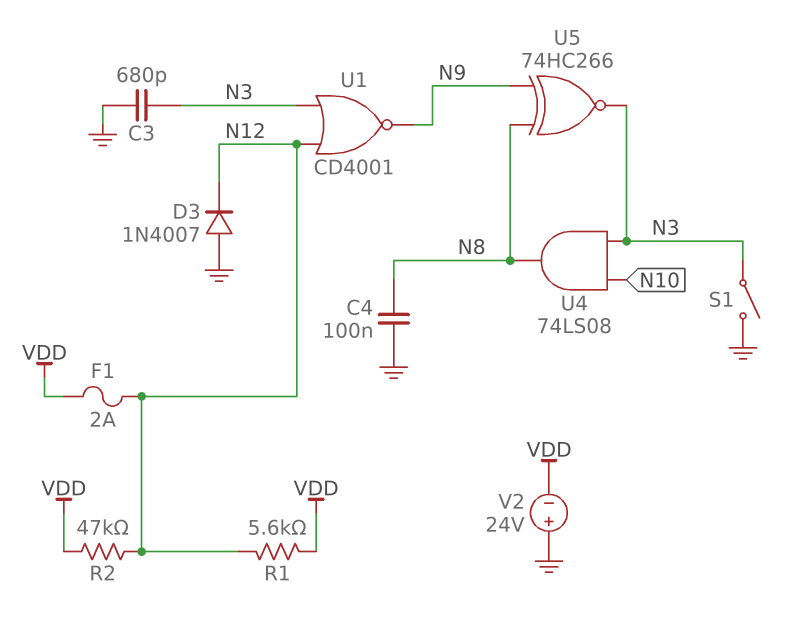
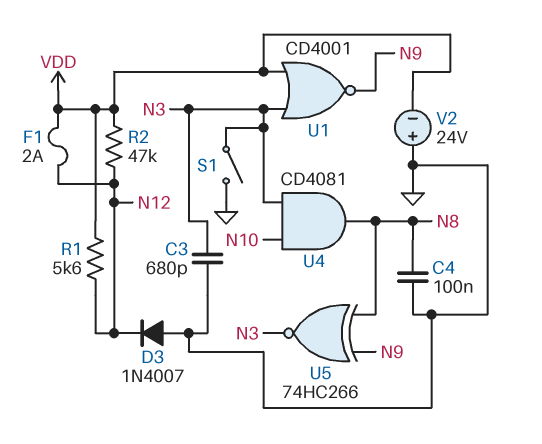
U1: NOR CD4001 (in N3, in N12, out N9) -> NOR CD4001 (in N3, in VDD, out N9)
U4: AND 74LS08 (in N3, in N10, out N8) -> AND CD4081 (in N3, in N10, out N8)

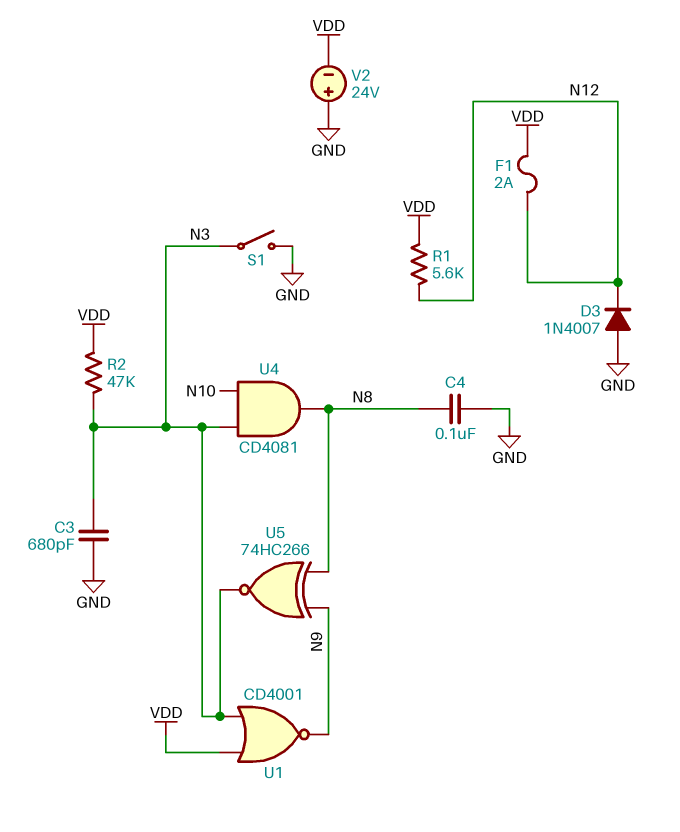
R2: 47k (N12, VDD) -> 47k (N3, VDD)

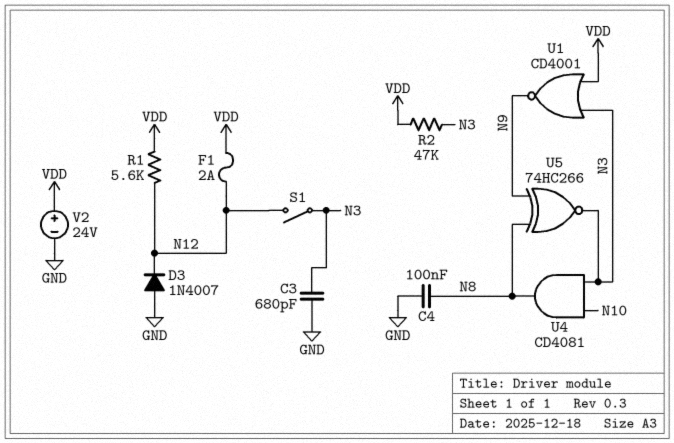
S1: switch (GND, N3) -> switch (N3, N12)
V2: 24V (plus GND, minus VDD) -> 24V (plus VDD, minus GND)

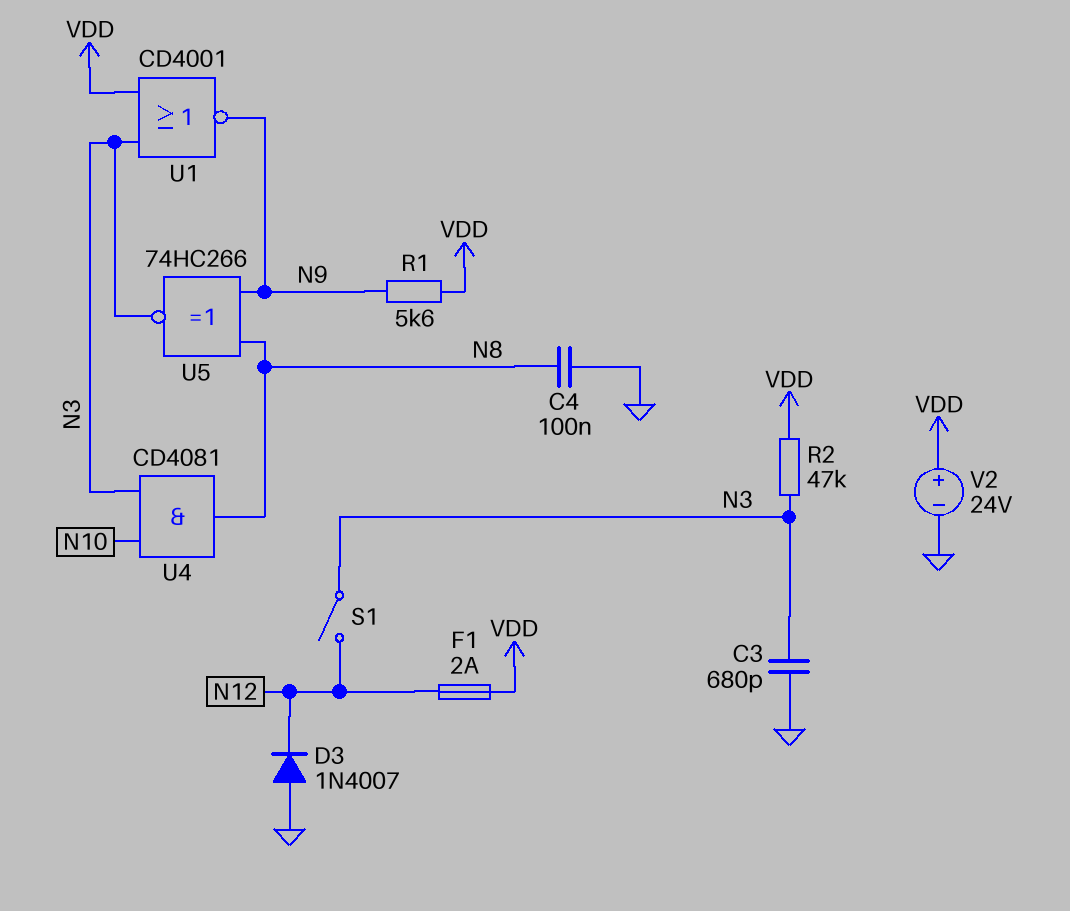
R1: 5.6k (N12, VDD) -> 5.6k (N9, VDD)

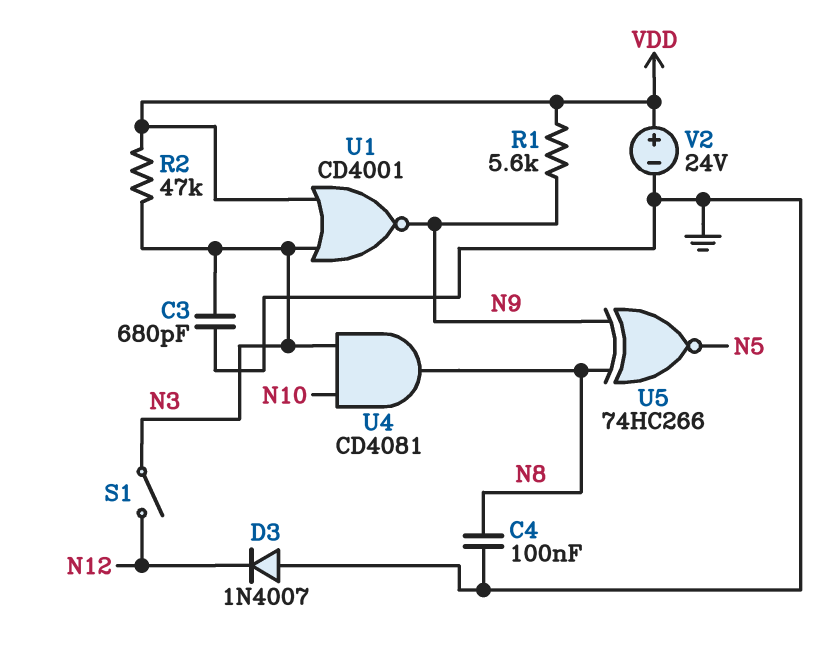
F1: 2A (N12, VDD) -> none
U5: XNOR 74HC266 (in N8, in N9, out N3) -> XNOR 74HC266 (in N8, in N9, out N5)

